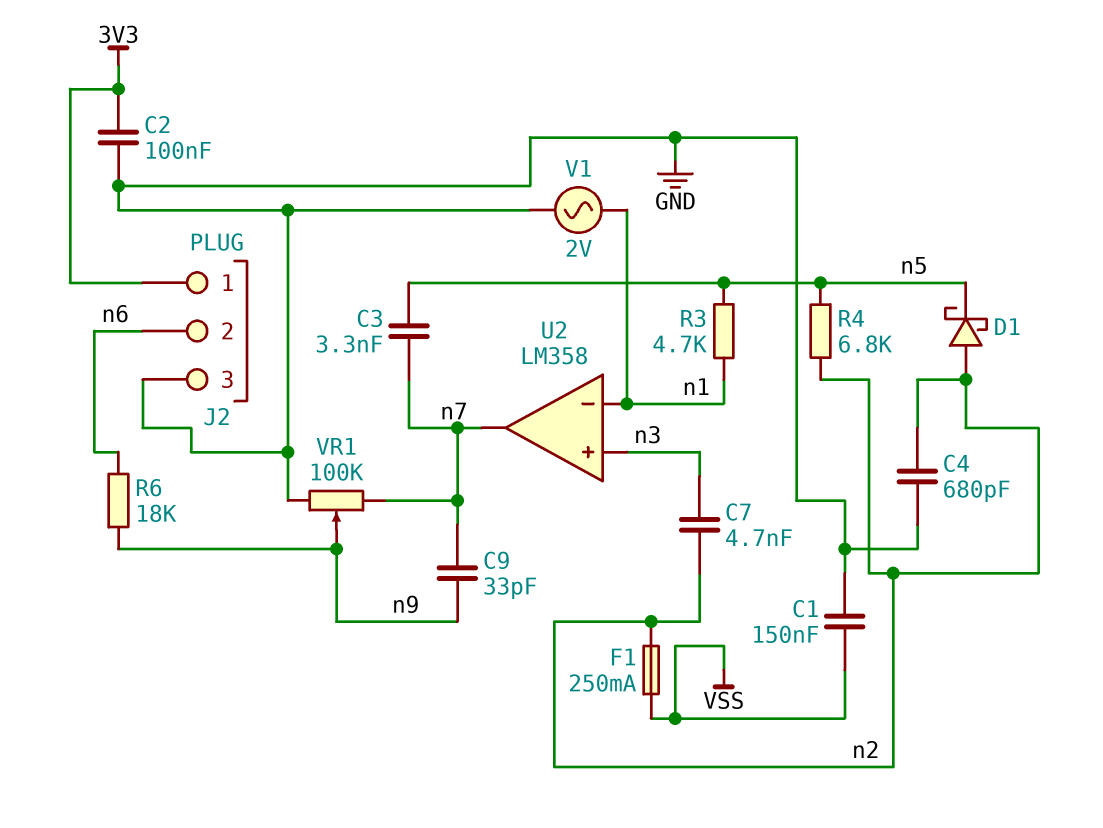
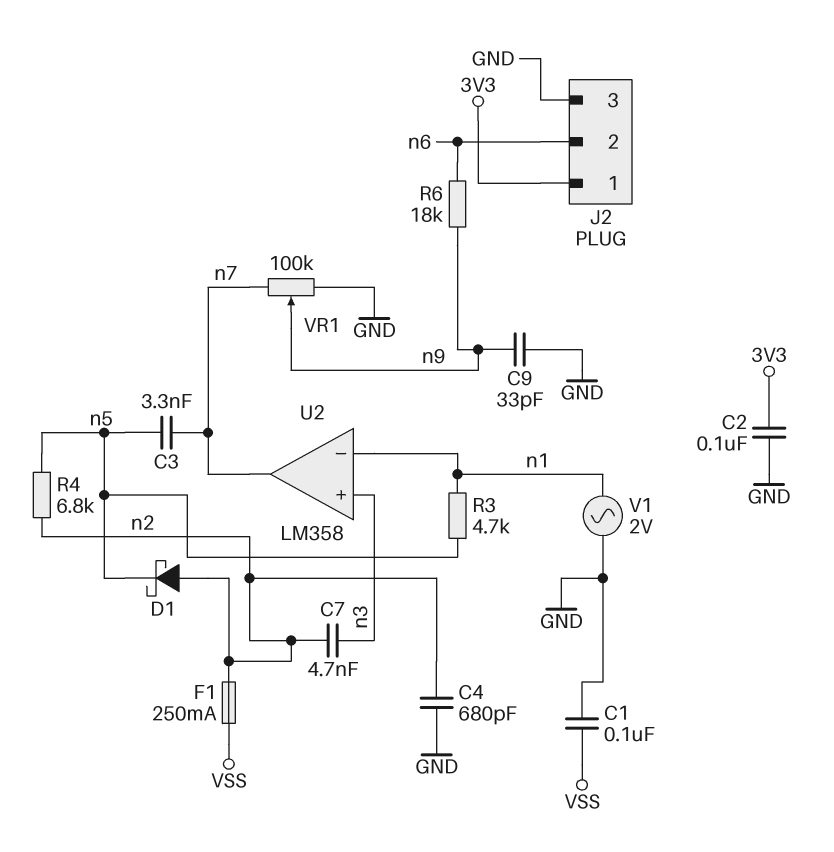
C1: 150nF (GND, VSS) -> 100nF (GND, VSS)
C9: 33pF (n7, n9) -> 33pF (GND, n9)

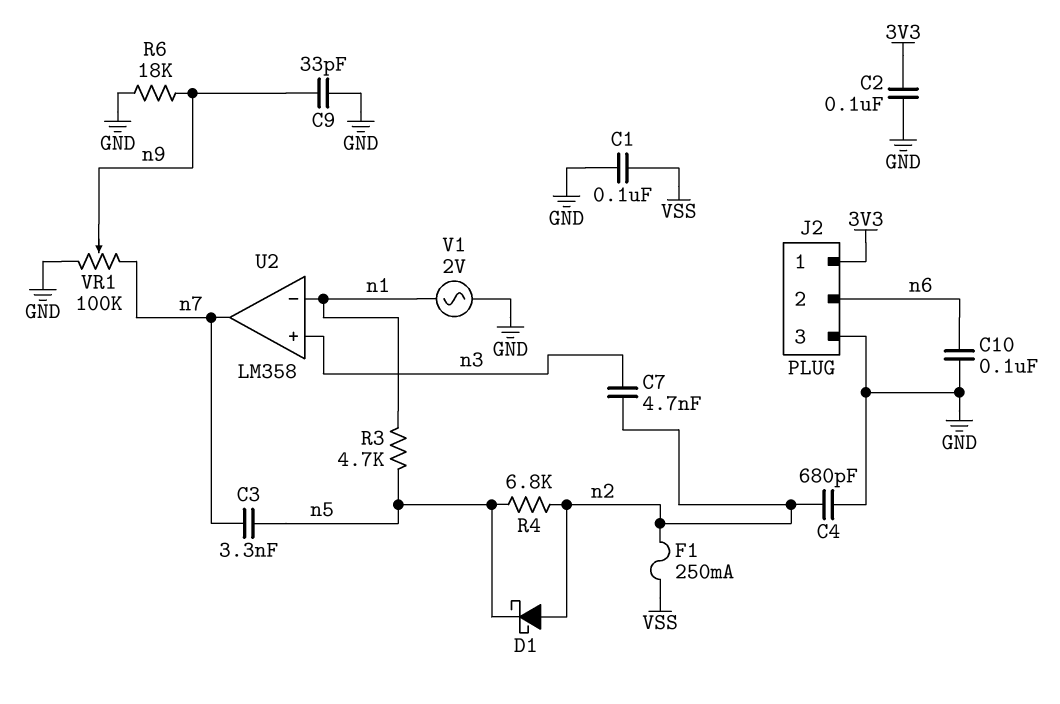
C10: none -> 100nF (GND, n6)
R6: 18k (n6, n9) -> 18k (GND, n9)

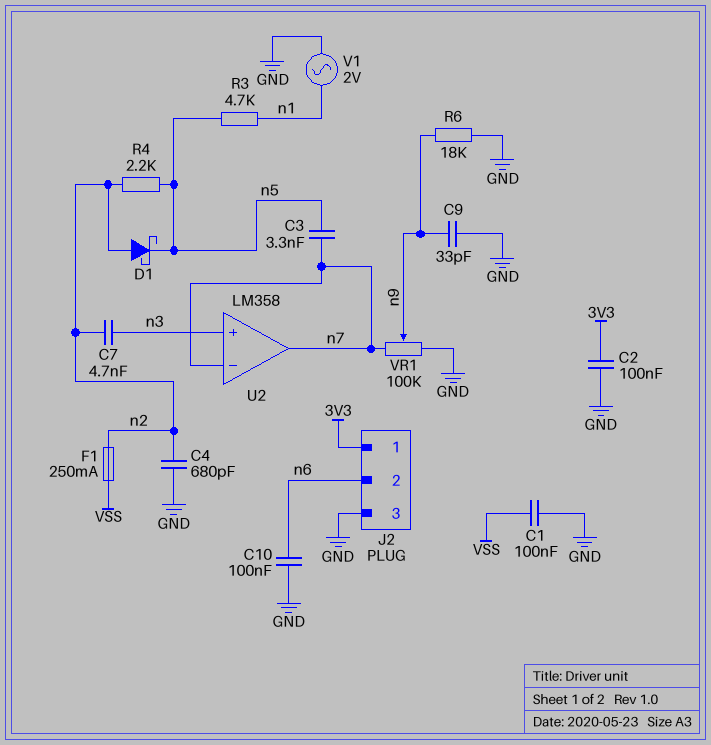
R4: 6.8k (n2, n5) -> 2.2k (n2, n5)
U2 pin in-: n1 -> n7

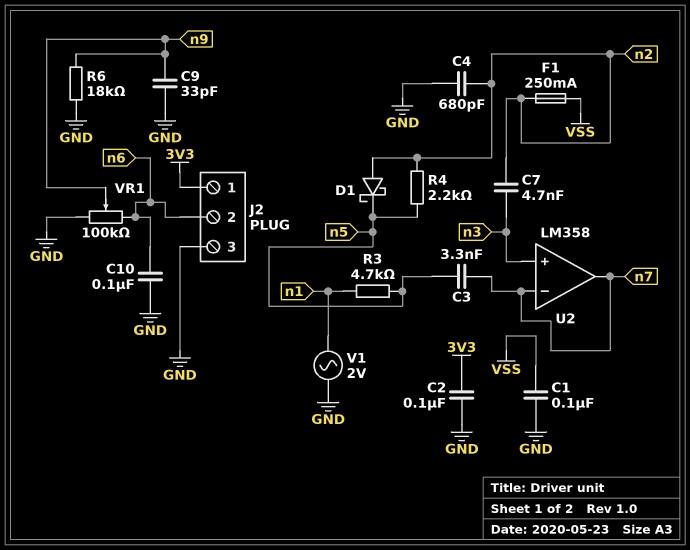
VR1: 100k (GND, n7, wiper n9) -> 100k (GND, n6, wiper n9)

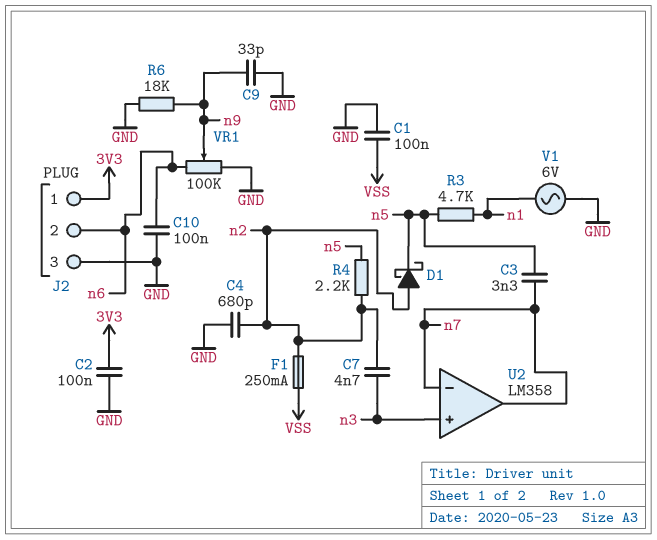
V1: AC 2V (GND, n1) -> AC 6V (GND, n1)

